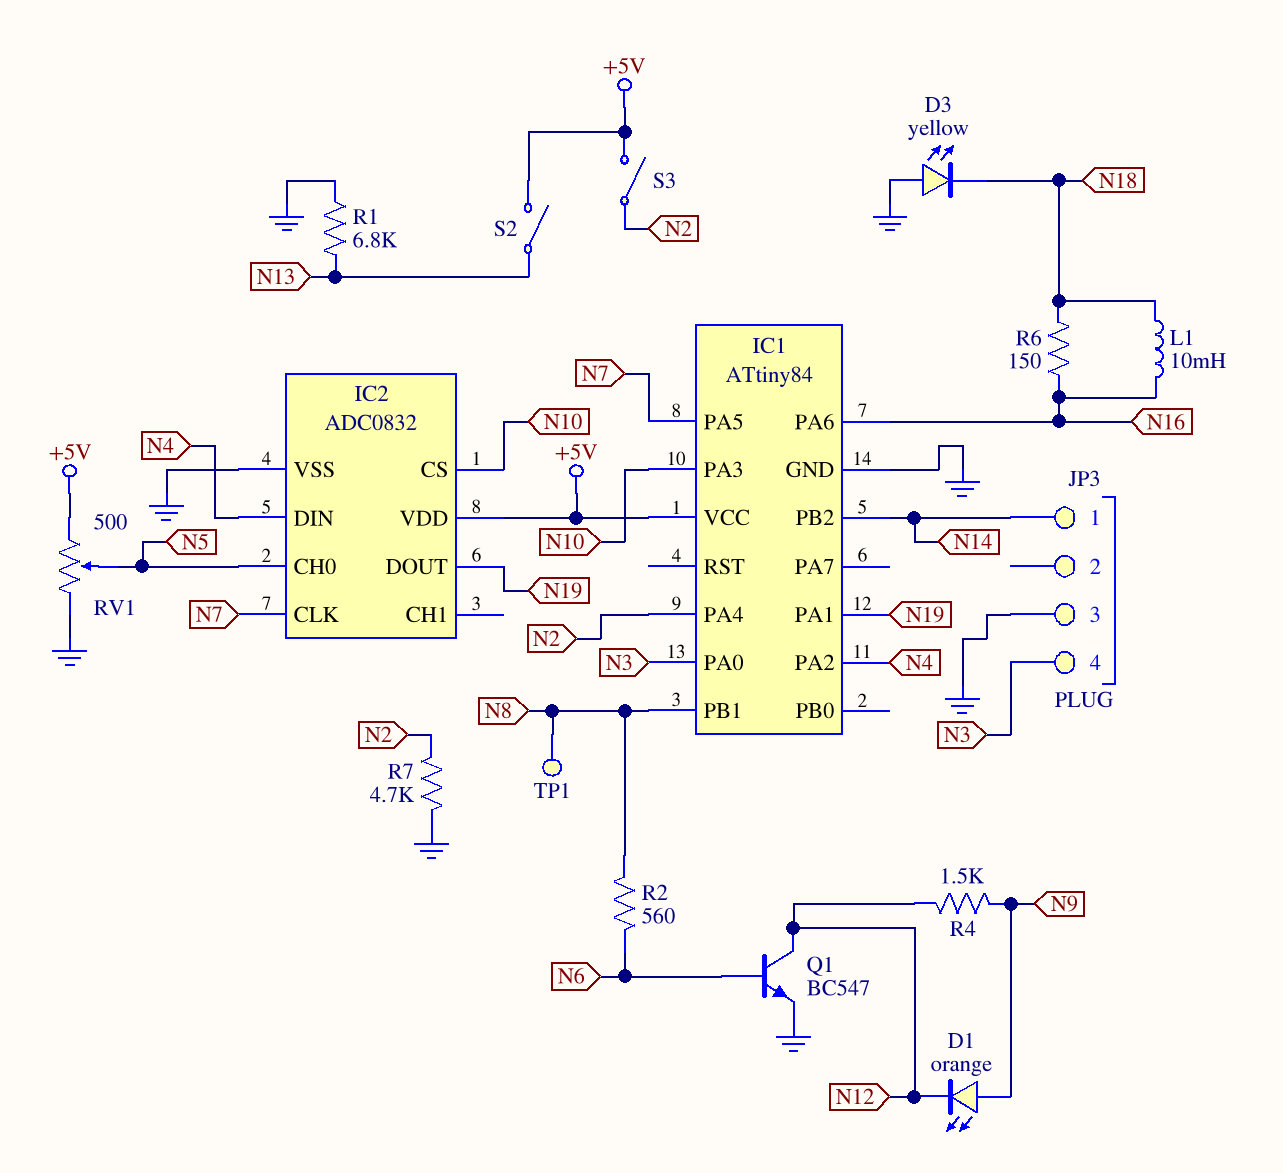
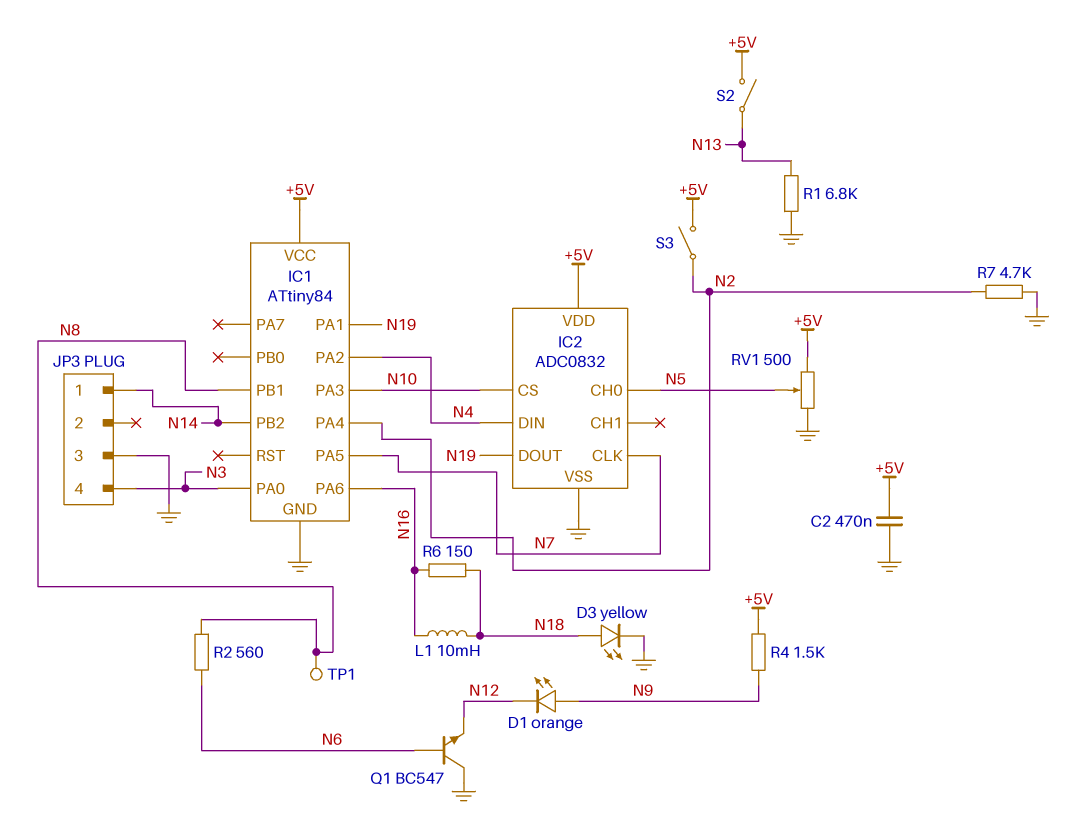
C2: none -> 470nF (+5V, GND)
D3: LED yellow (A GND, K N18) -> LED yellow (A N18, K GND)
Q1: NPN BC547 (B N6, C N12, E GND) -> NPN BC547 (B N6, C GND, E N12)
R4: 1.5k (N9, N12) -> 1.5k (+5V, N9)

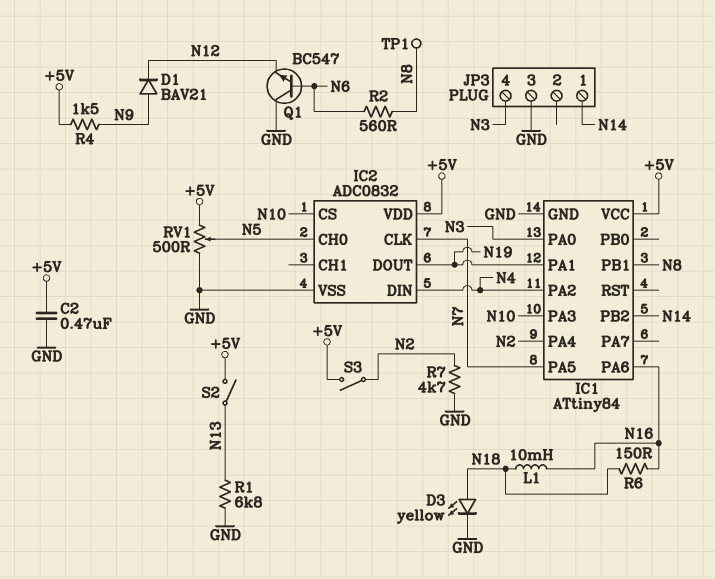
D1: LED orange (A N9, K N12) -> diode BAV21 (A N9, K N12)

